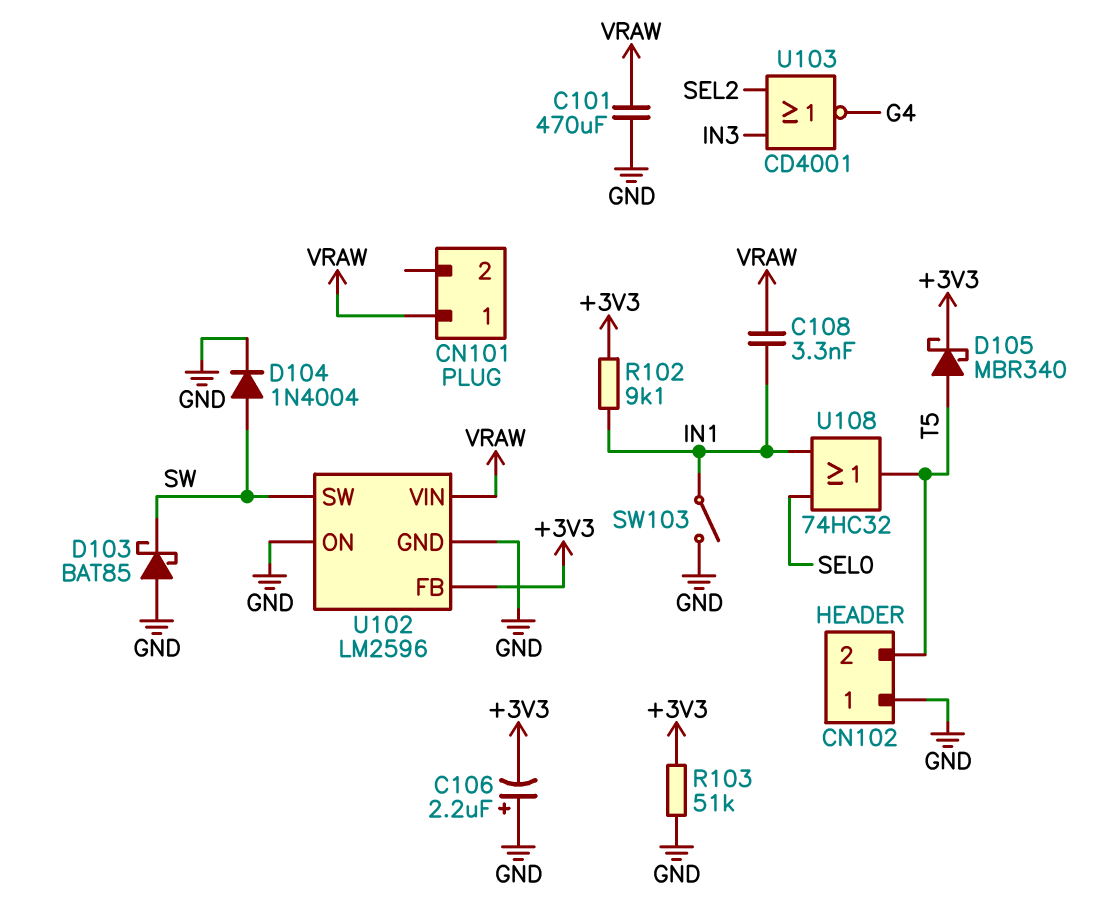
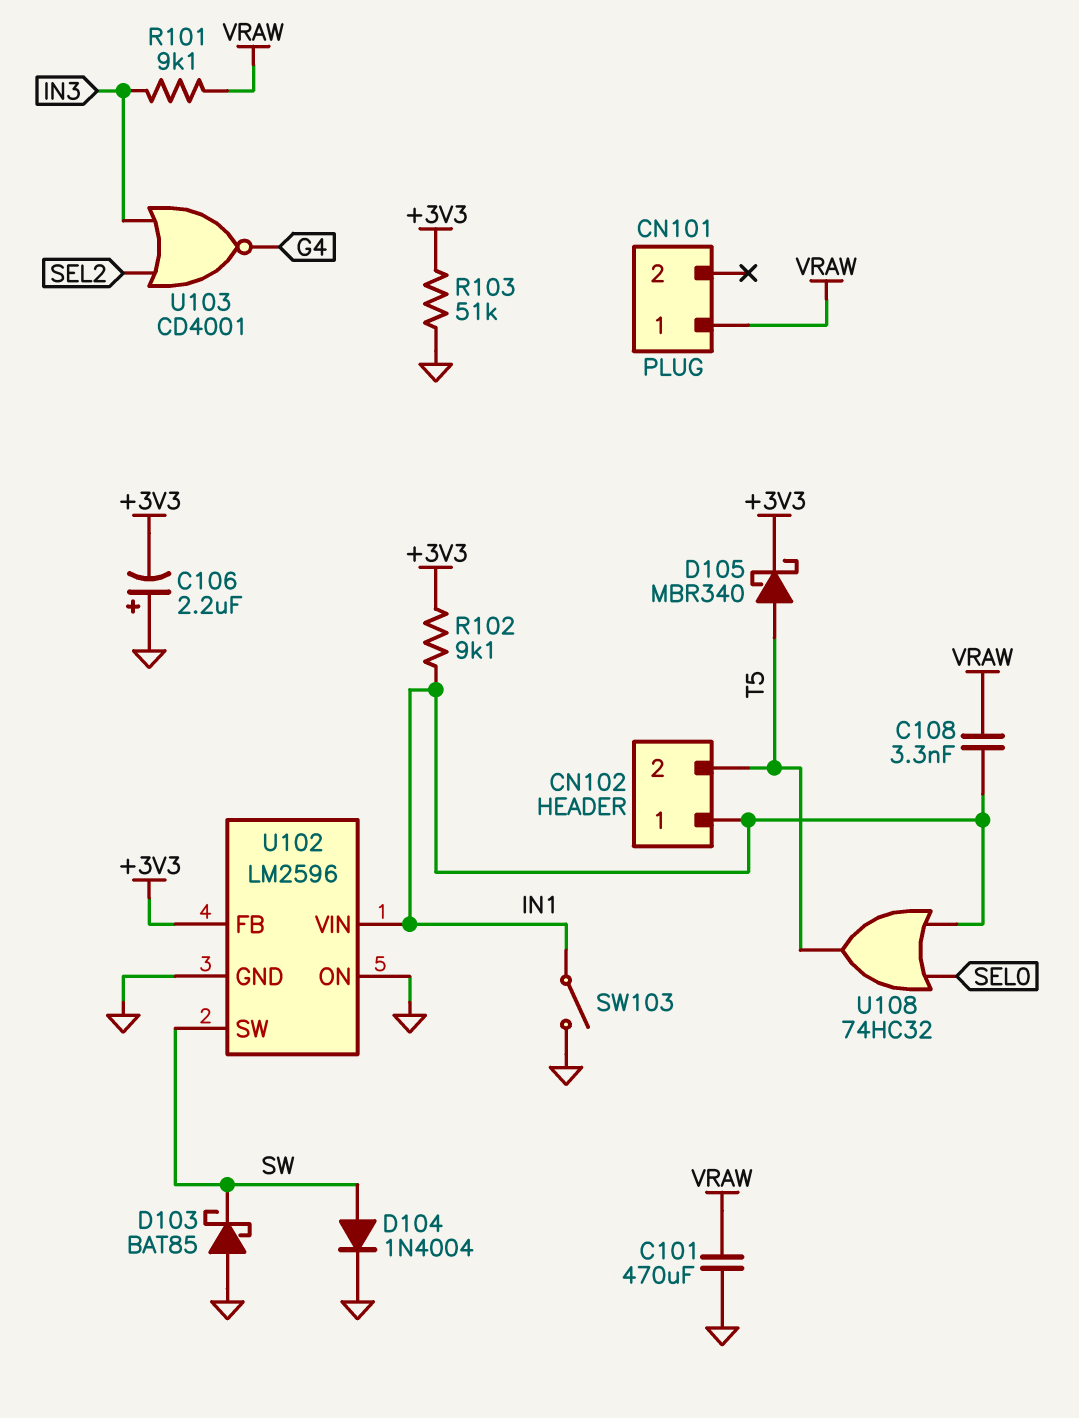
CN102 pin 1: GND -> IN1
R101: none -> 9.1k (IN3, VRAW)
U102 pin VIN: VRAW -> IN1

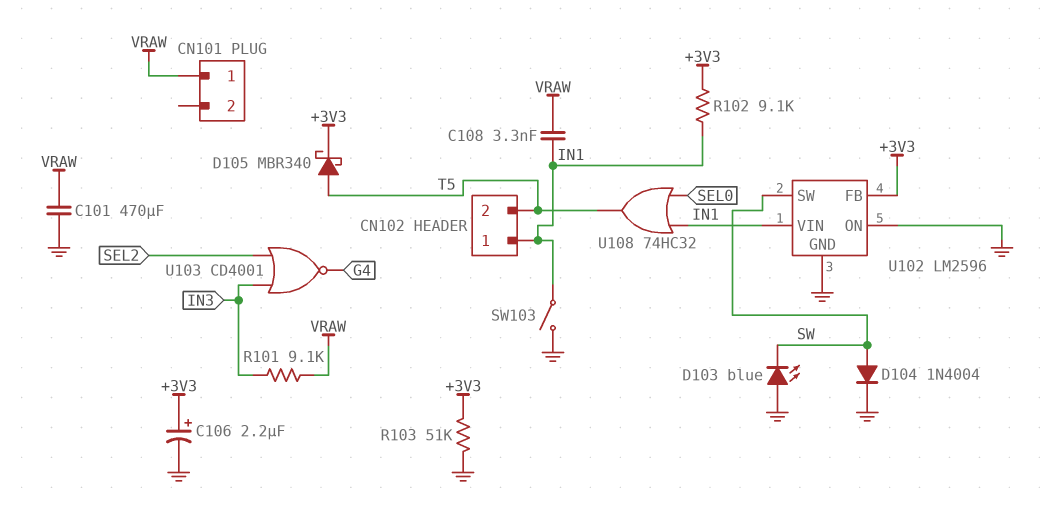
C106: 2.2uF (plus GND, minus +3V3) -> 2.2uF (plus +3V3, minus GND)
D103: schottky BAT85 (A GND, K SW) -> LED blue (A GND, K SW)

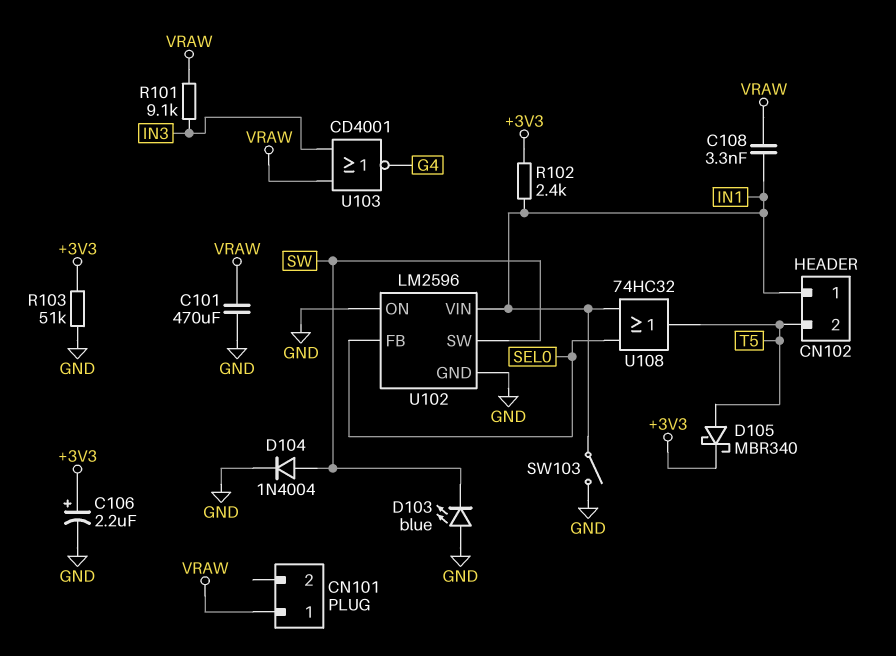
R102: 9.1k (+3V3, IN1) -> 2.4k (+3V3, IN1)
U102 pin FB: +3V3 -> SEL0
U103: NOR CD4001 (in IN3, in SEL2, out G4) -> NOR CD4001 (in IN3, in VRAW, out G4)

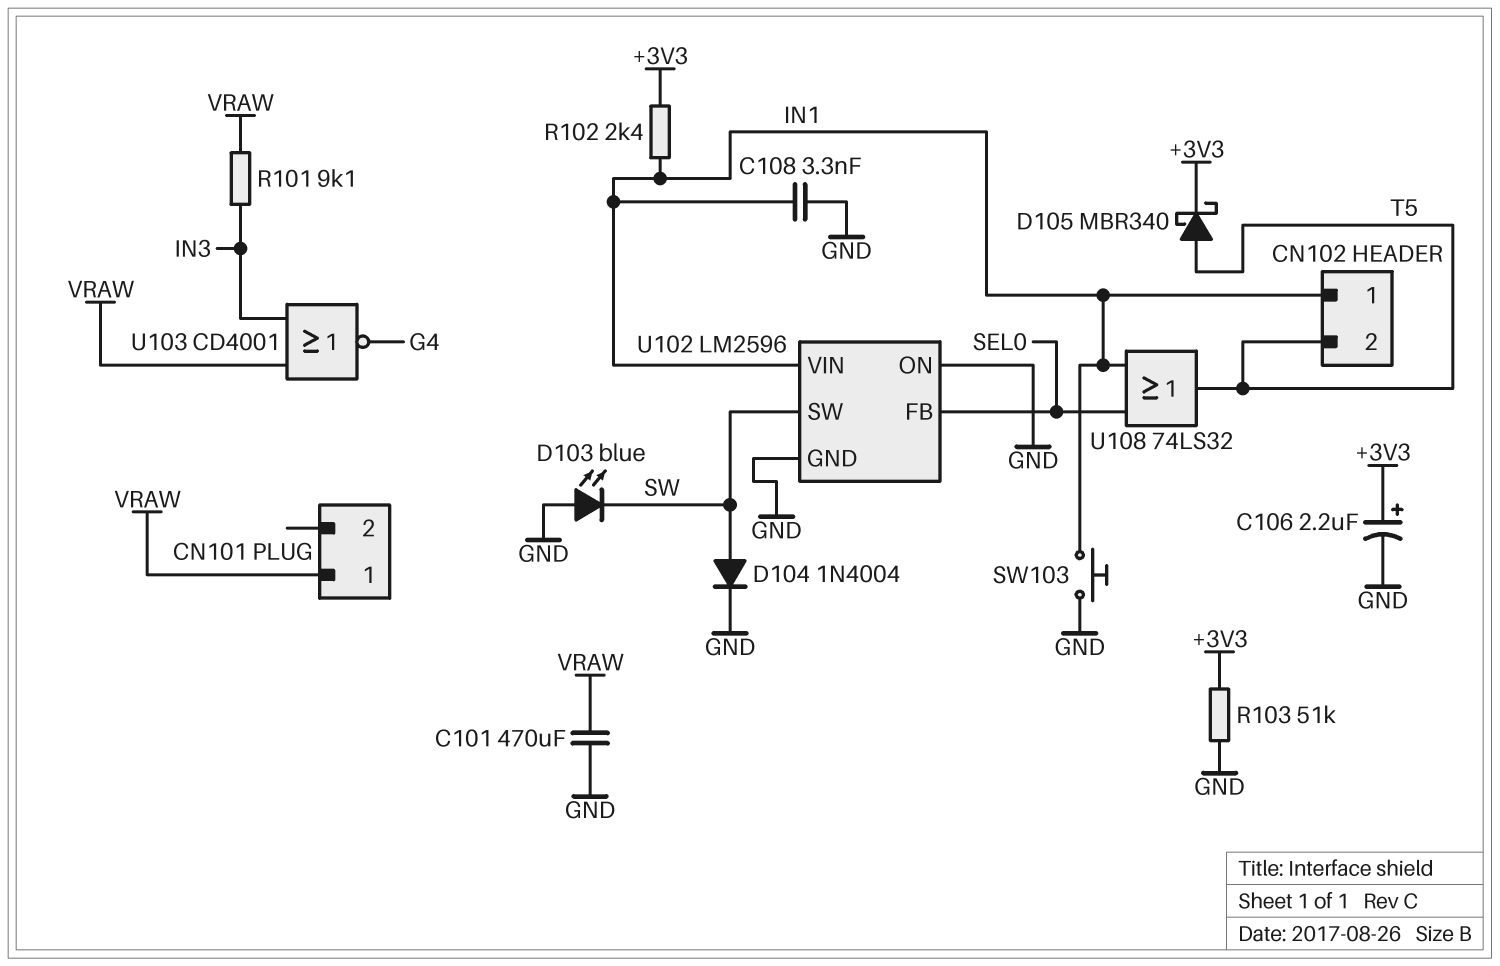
C108: 3.3nF (IN1, VRAW) -> 3.3nF (GND, IN1)
SW103: switch (GND, IN1) -> button (GND, IN1)
U108: OR 74HC32 (in IN1, in SEL0, out T5) -> OR 74LS32 (in IN1, in SEL0, out T5)

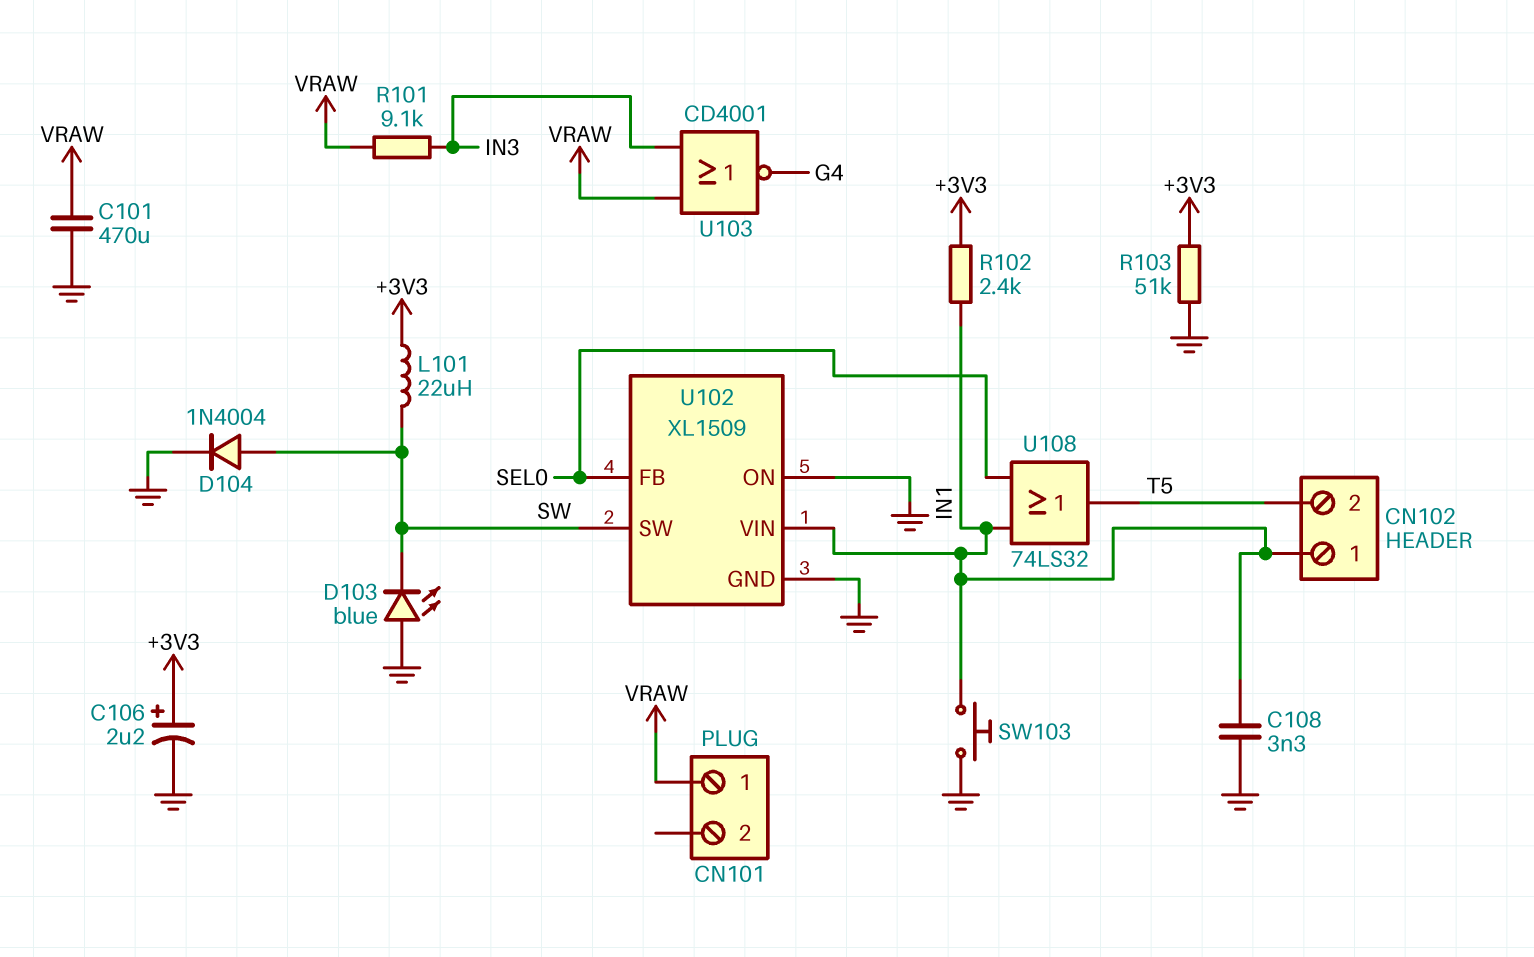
D105: schottky MBR340 (A T5, K +3V3) -> none
L101: none -> 22uH (+3V3, SW)
U102: LM2596 -> XL1509

